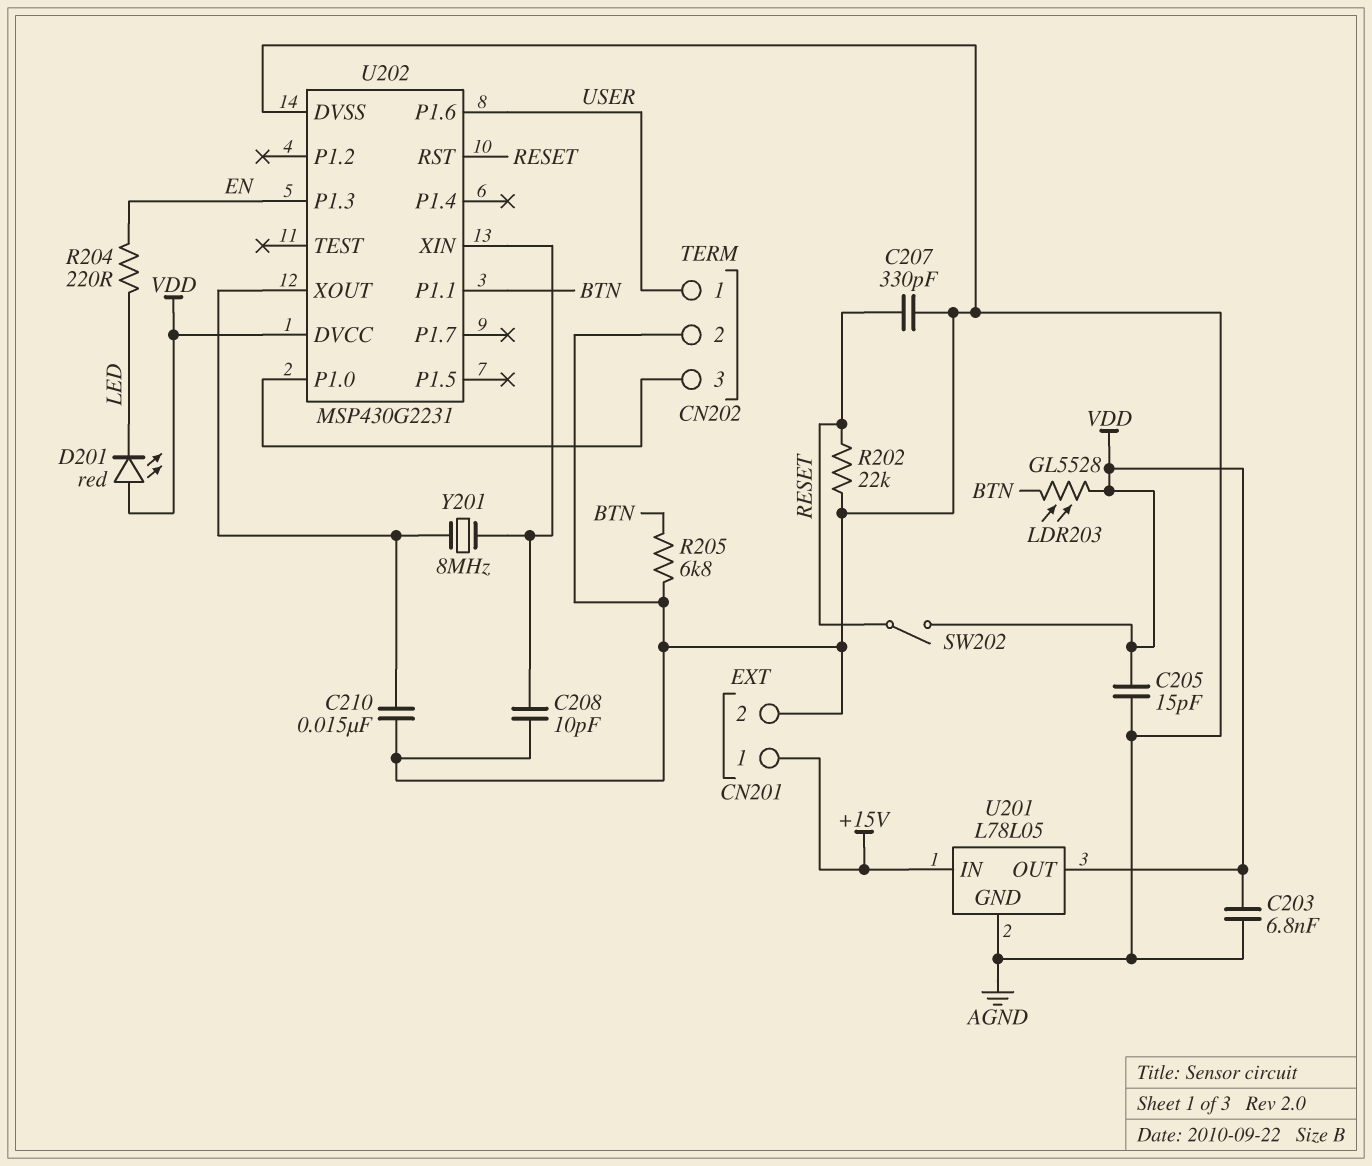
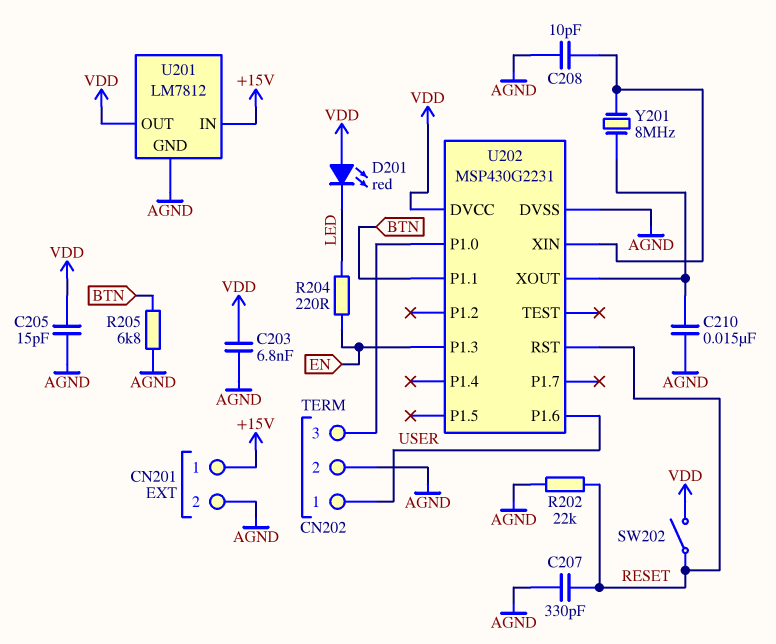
LDR203: GL5528 (BTN, VDD) -> none
U201: L78L05 -> LM7812

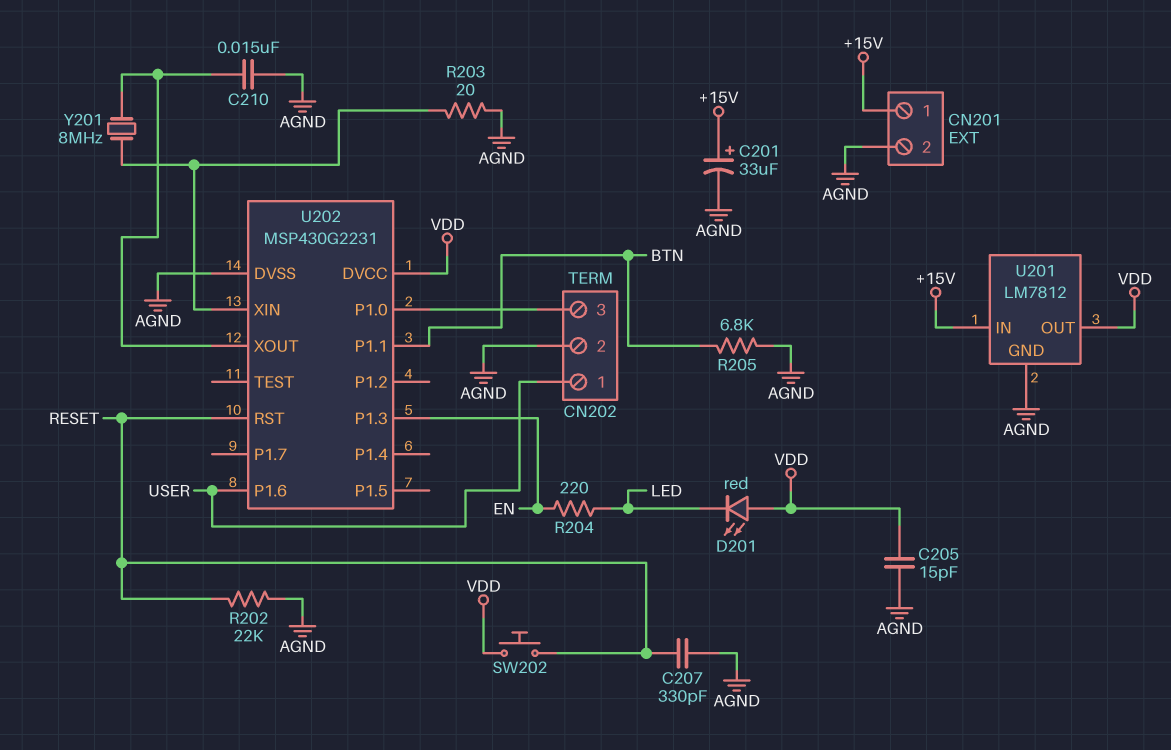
C201: none -> 33uF (plus +15V, minus AGND)
C203: 6.8nF (AGND, VDD) -> none
C208: 10pF (AGND, U202/XIN) -> none
R203: none -> 20 (AGND, U202/XIN)
SW202: switch (RESET, VDD) -> button (RESET, VDD)

